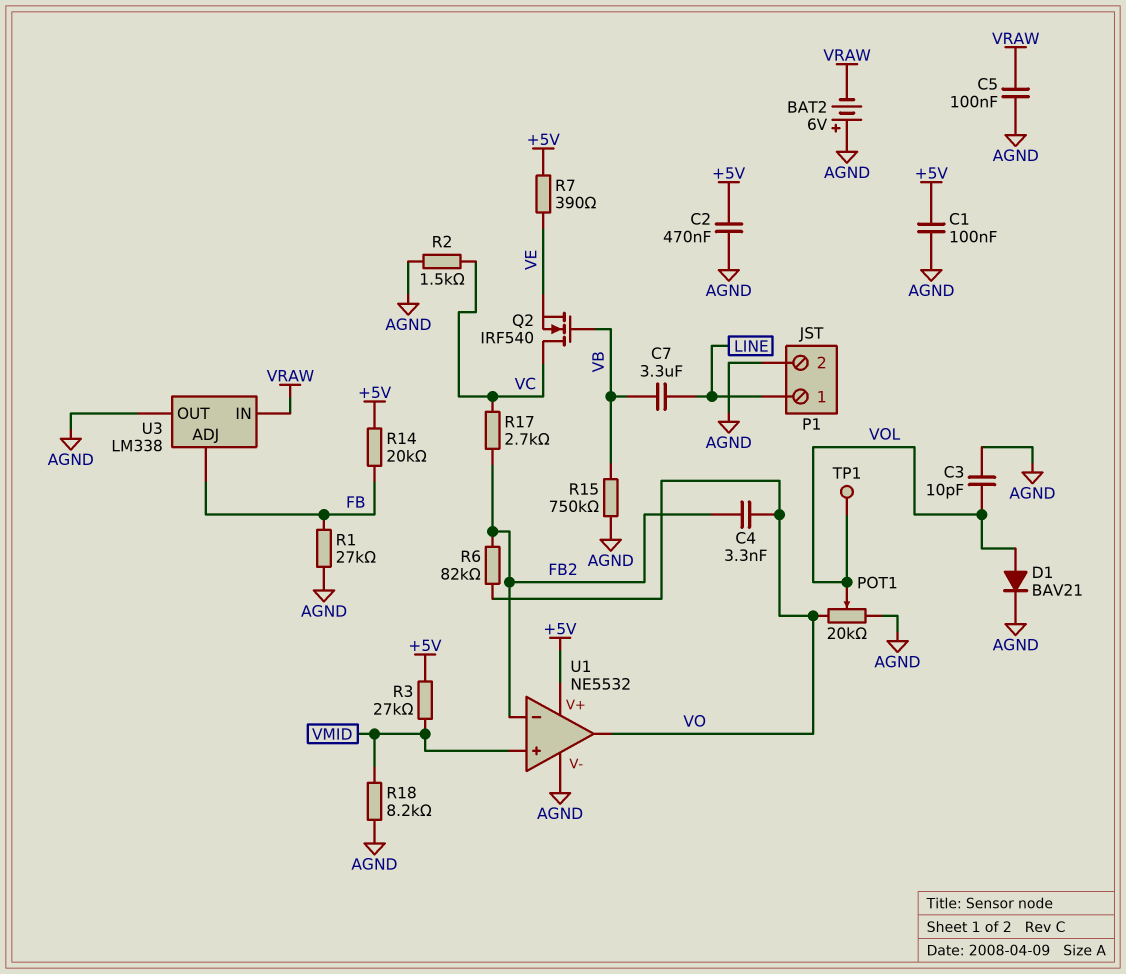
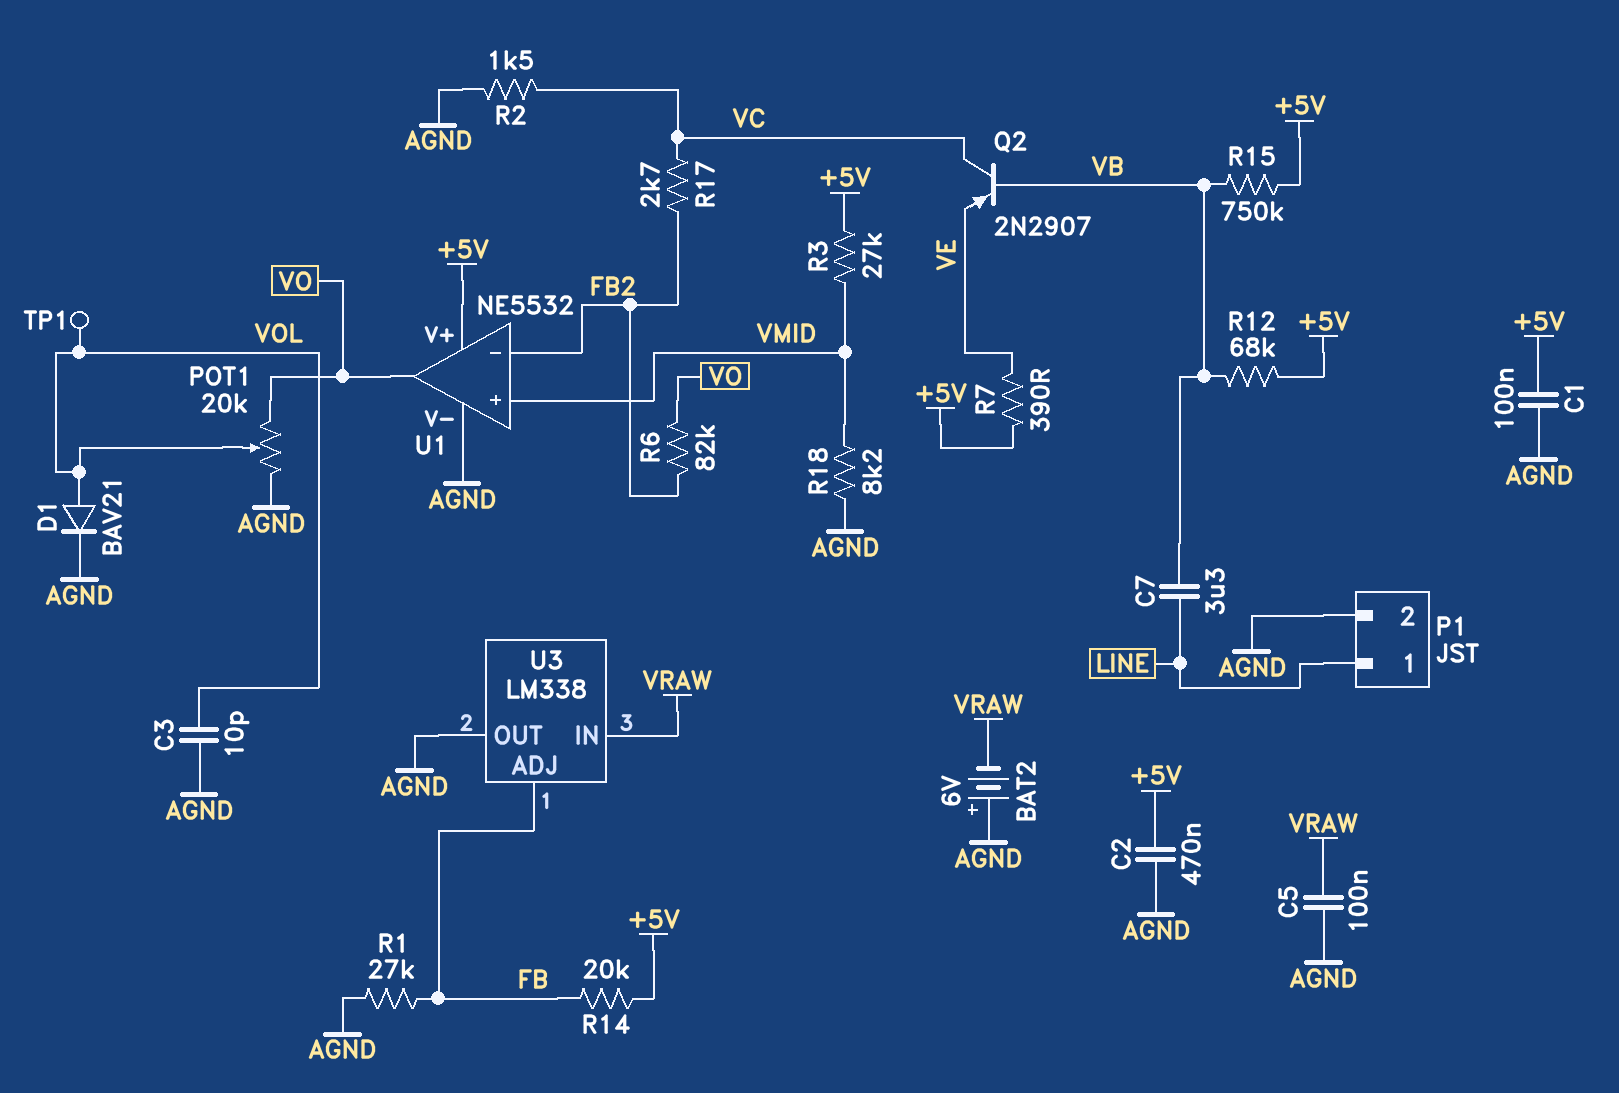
C4: 3.3nF (FB2, VO) -> none
Q2: NMOS IRF540 (G VB, D VC, S VE) -> PNP 2N2907 (B VB, C VC, E VE)
R12: none -> 68k (+5V, VB)
R15: 750k (AGND, VB) -> 750k (+5V, VB)

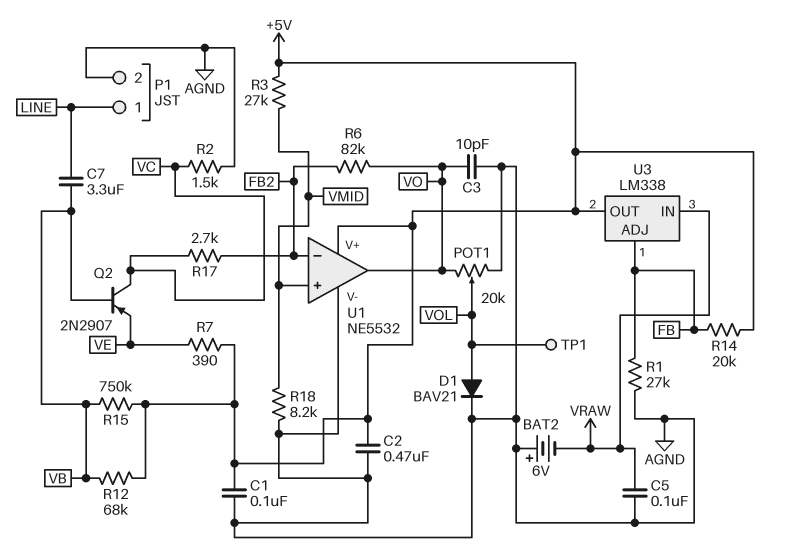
C3: 10pF (AGND, VOL) -> 10pF (AGND, VO)
U3 pin OUT: AGND -> +5V

